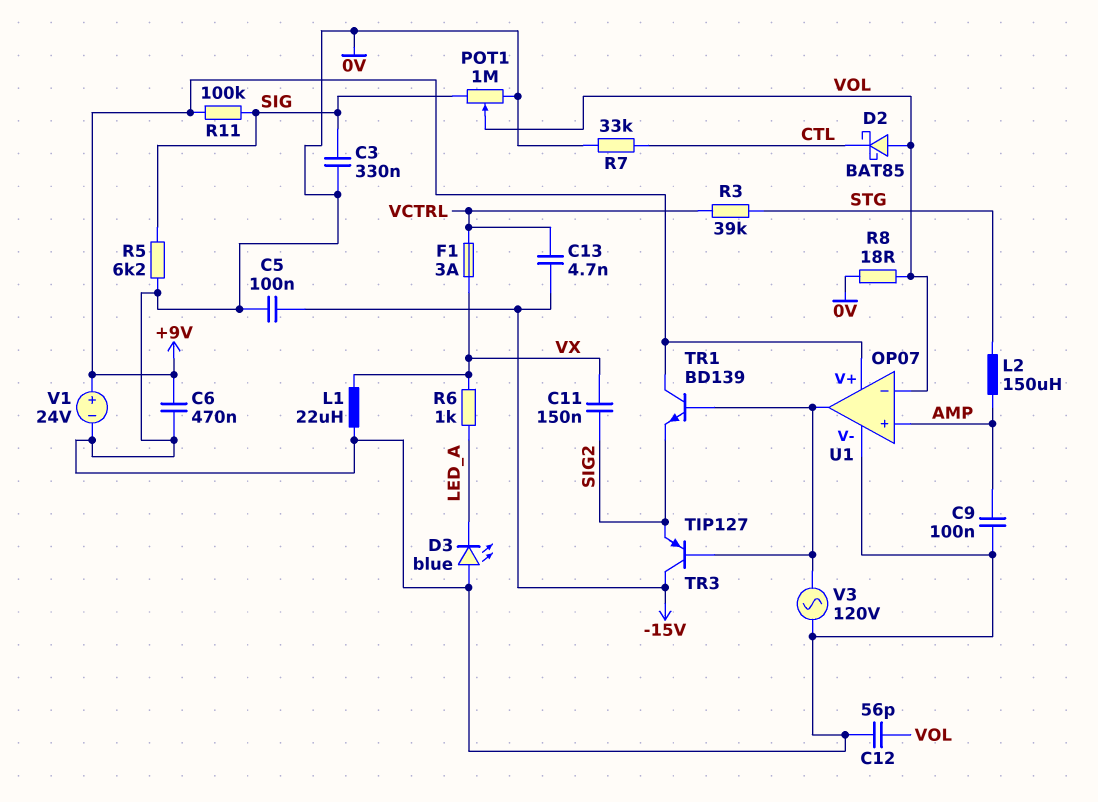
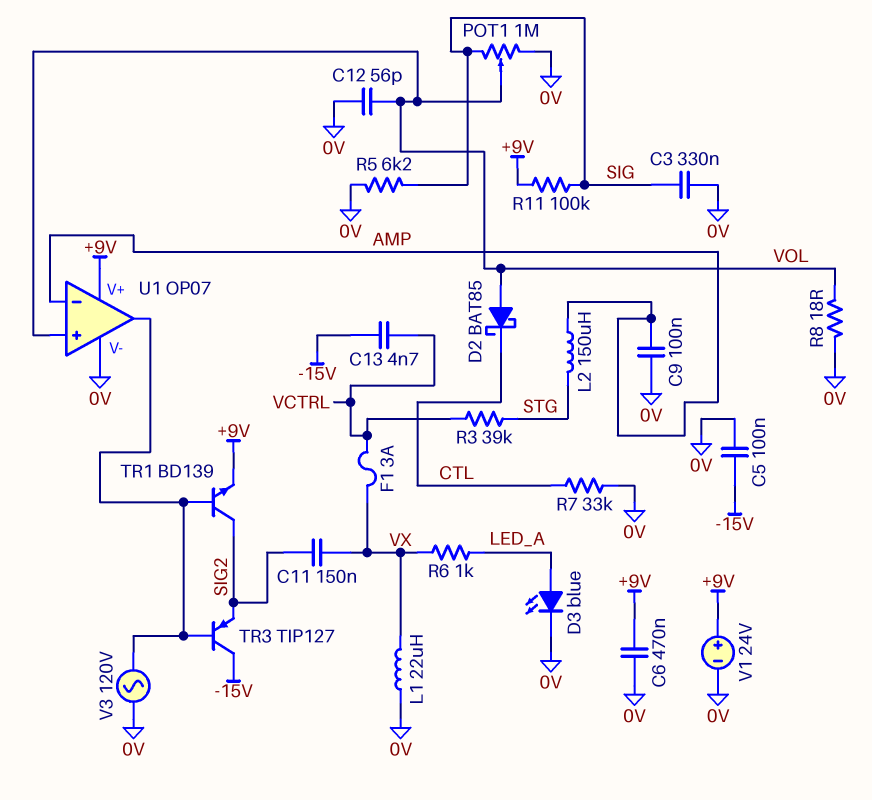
D3: LED blue (A 0V, K LED_A) -> LED blue (A LED_A, K 0V)
TR1: NPN BD139 (B U1/out, C +9V, E SIG2) -> NPN BD139 (B U1/out, C SIG2, E +9V)
U1 pin in+: AMP -> VOL
U1 pin in-: VOL -> AMP

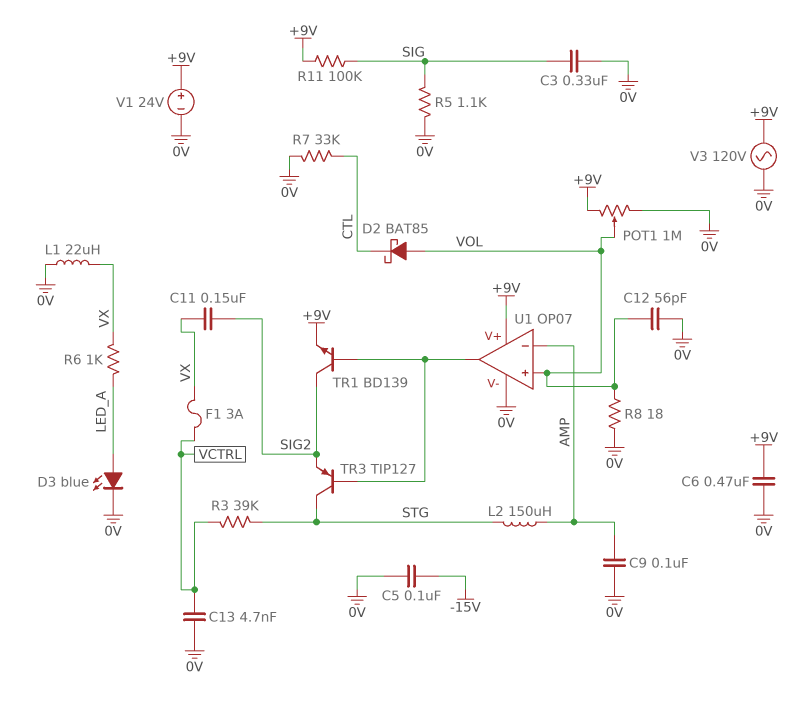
C13: 4.7nF (-15V, VCTRL) -> 4.7nF (0V, VCTRL)
POT1: 1M (0V, SIG, wiper VOL) -> 1M (+9V, 0V, wiper VOL)
R5: 6.2k (0V, SIG) -> 1.1k (0V, SIG)
TR3: PNP TIP127 (B U1/out, C -15V, E SIG2) -> PNP TIP127 (B U1/out, C STG, E SIG2)
V3: AC 120V (0V, U1/out) -> AC 120V (+9V, 0V)

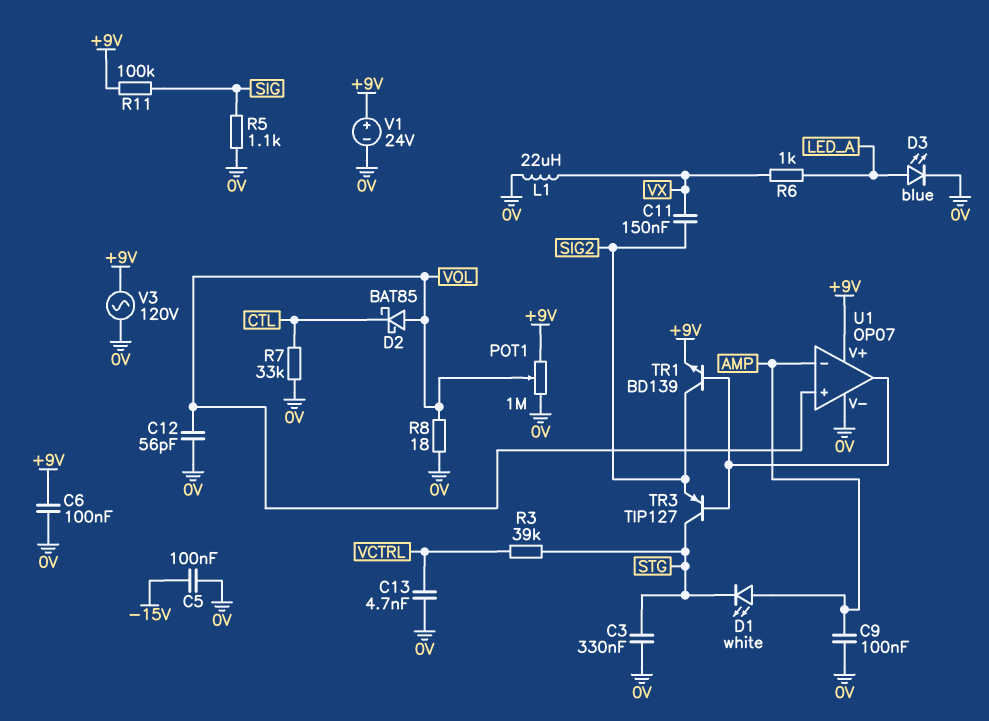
C3: 330nF (0V, SIG) -> 330nF (0V, STG)
C6: 470nF (+9V, 0V) -> 100nF (+9V, 0V)
D1: none -> LED white (A AMP, K STG)
F1: 3A (VCTRL, VX) -> none
L2: 150uH (AMP, STG) -> none

